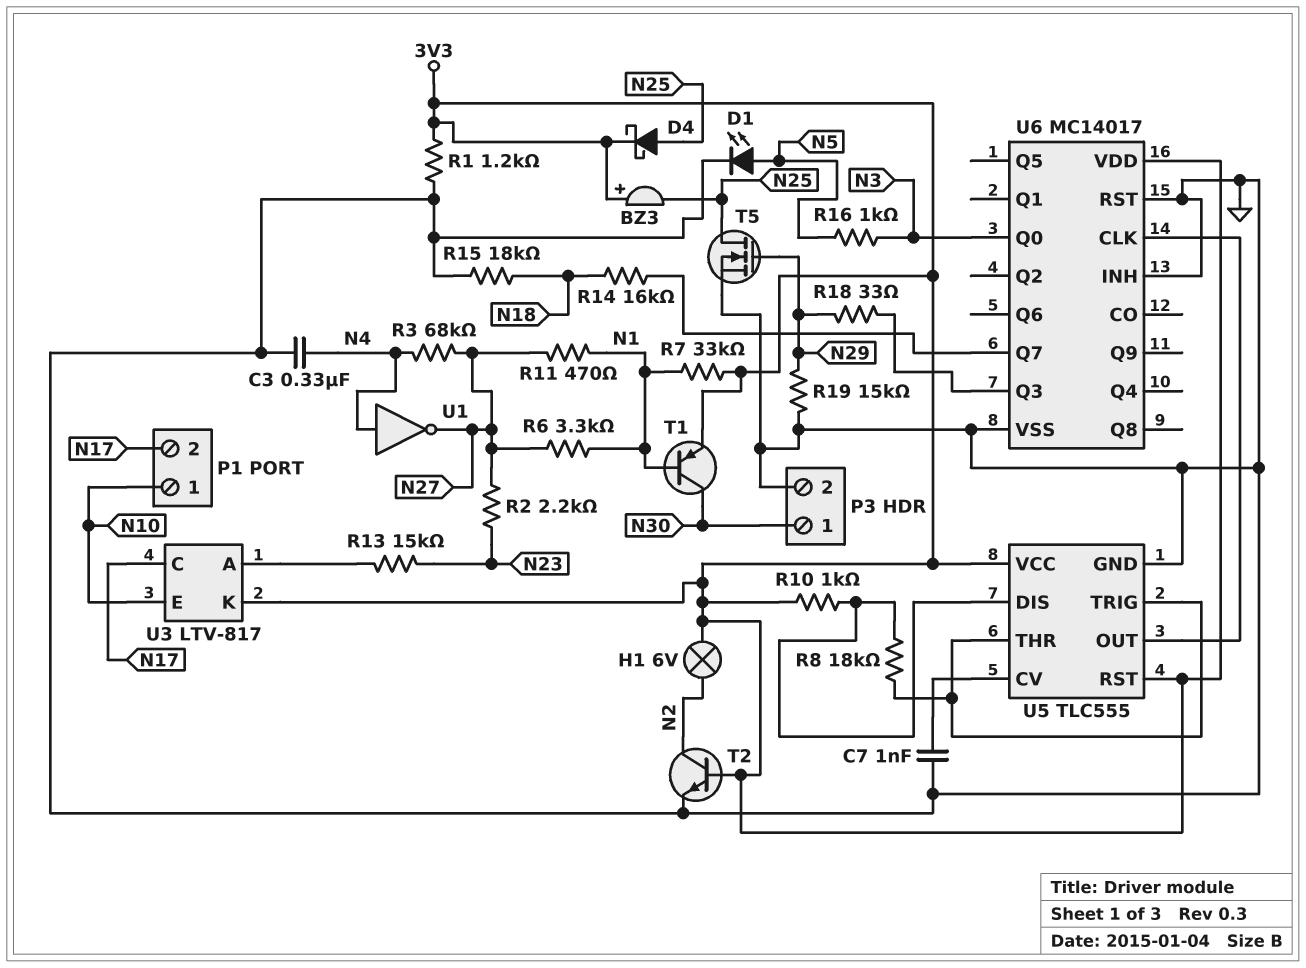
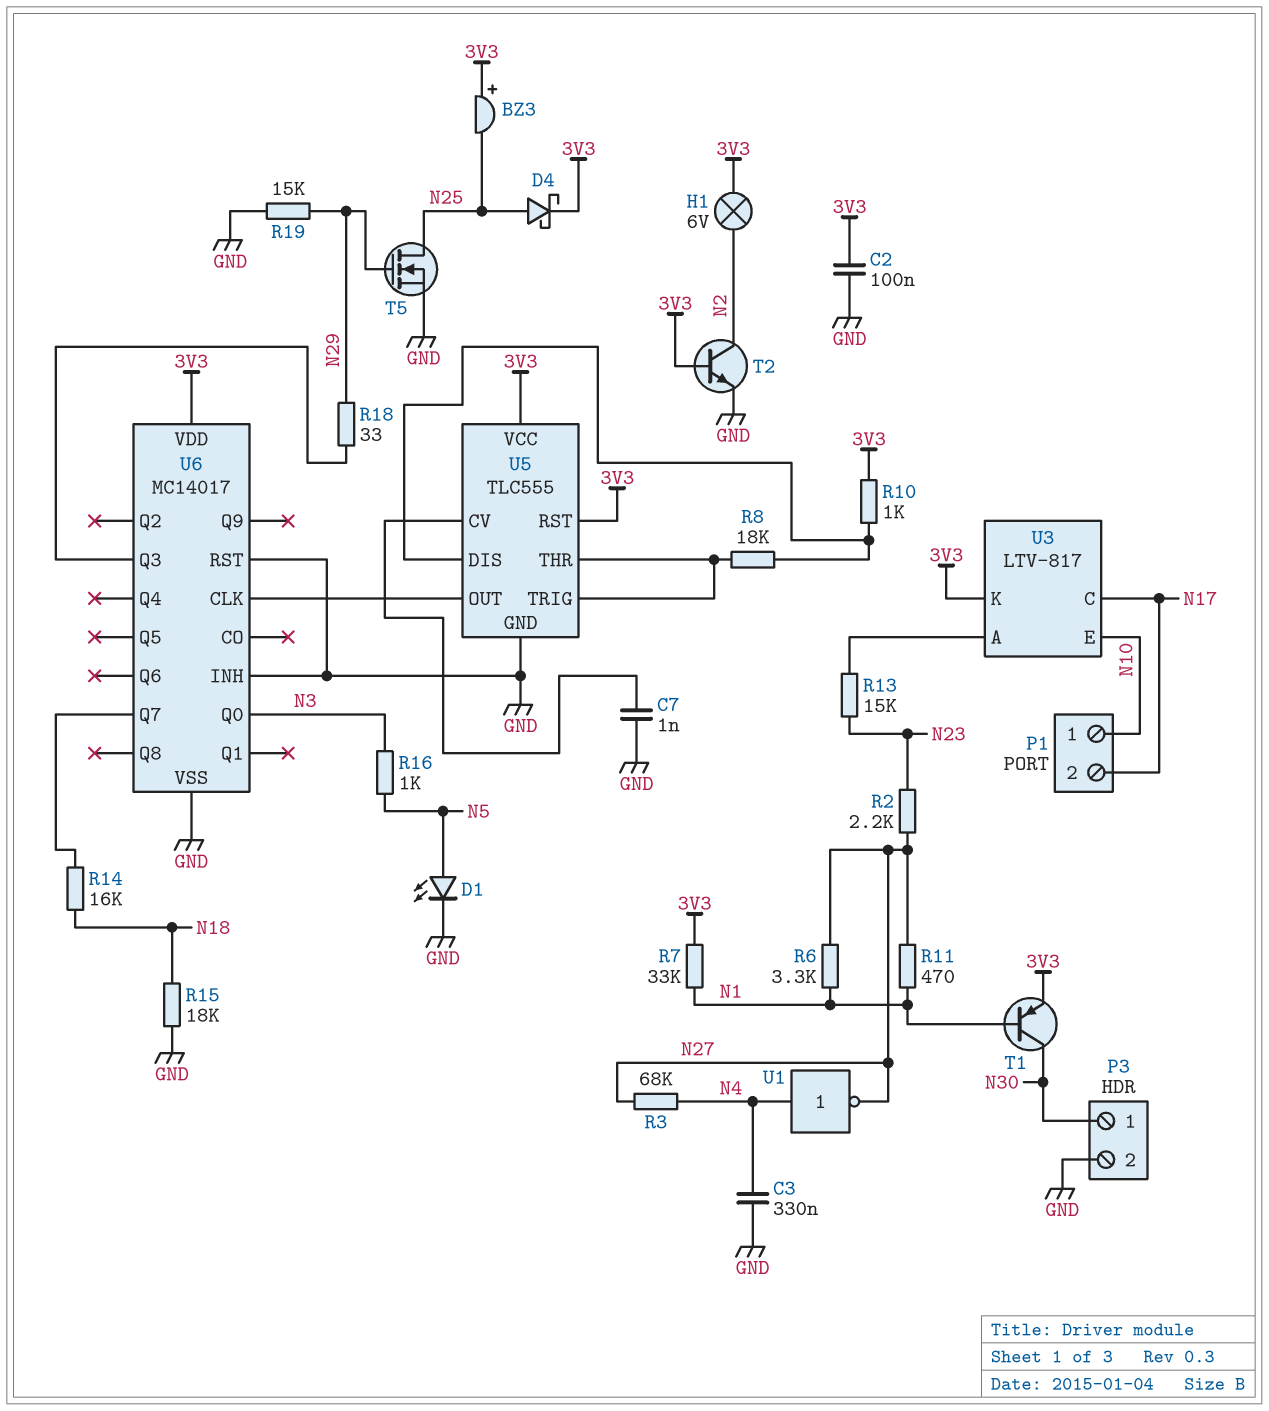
C2: none -> 100nF (3V3, GND)
R1: 1.2k (3V3, GND) -> none

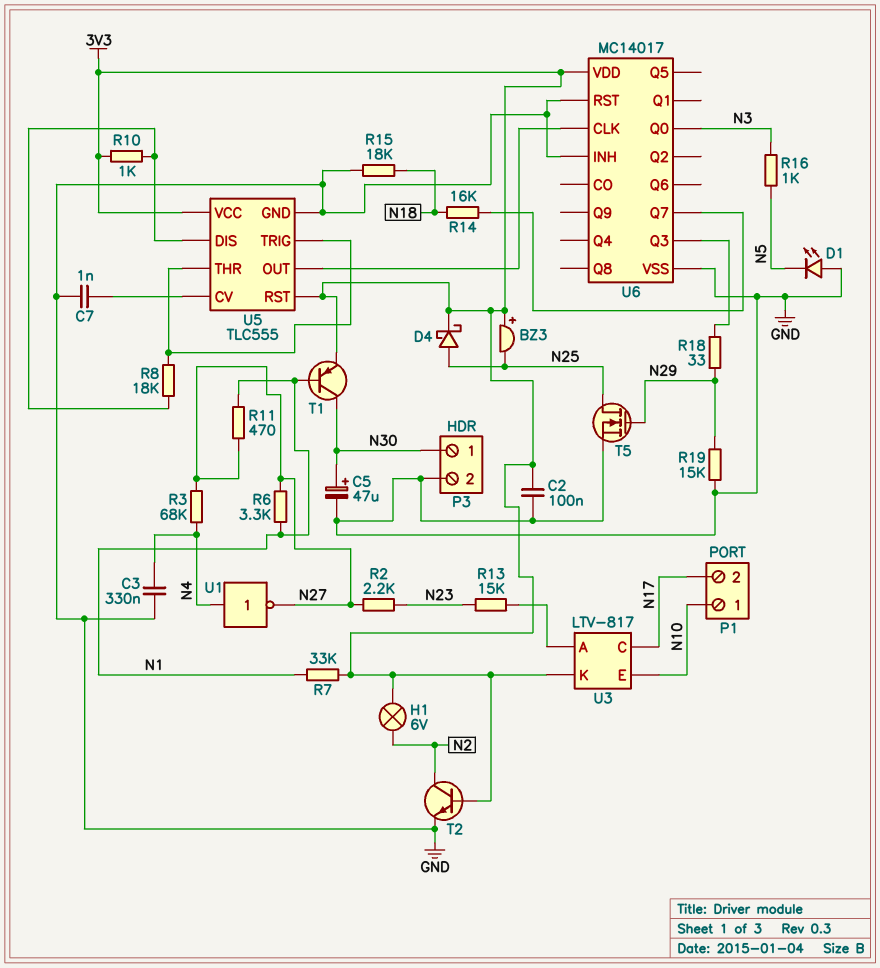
C5: none -> 47uF (plus N30, minus GND)
D1: LED (A N5, K GND) -> LED (A GND, K N5)

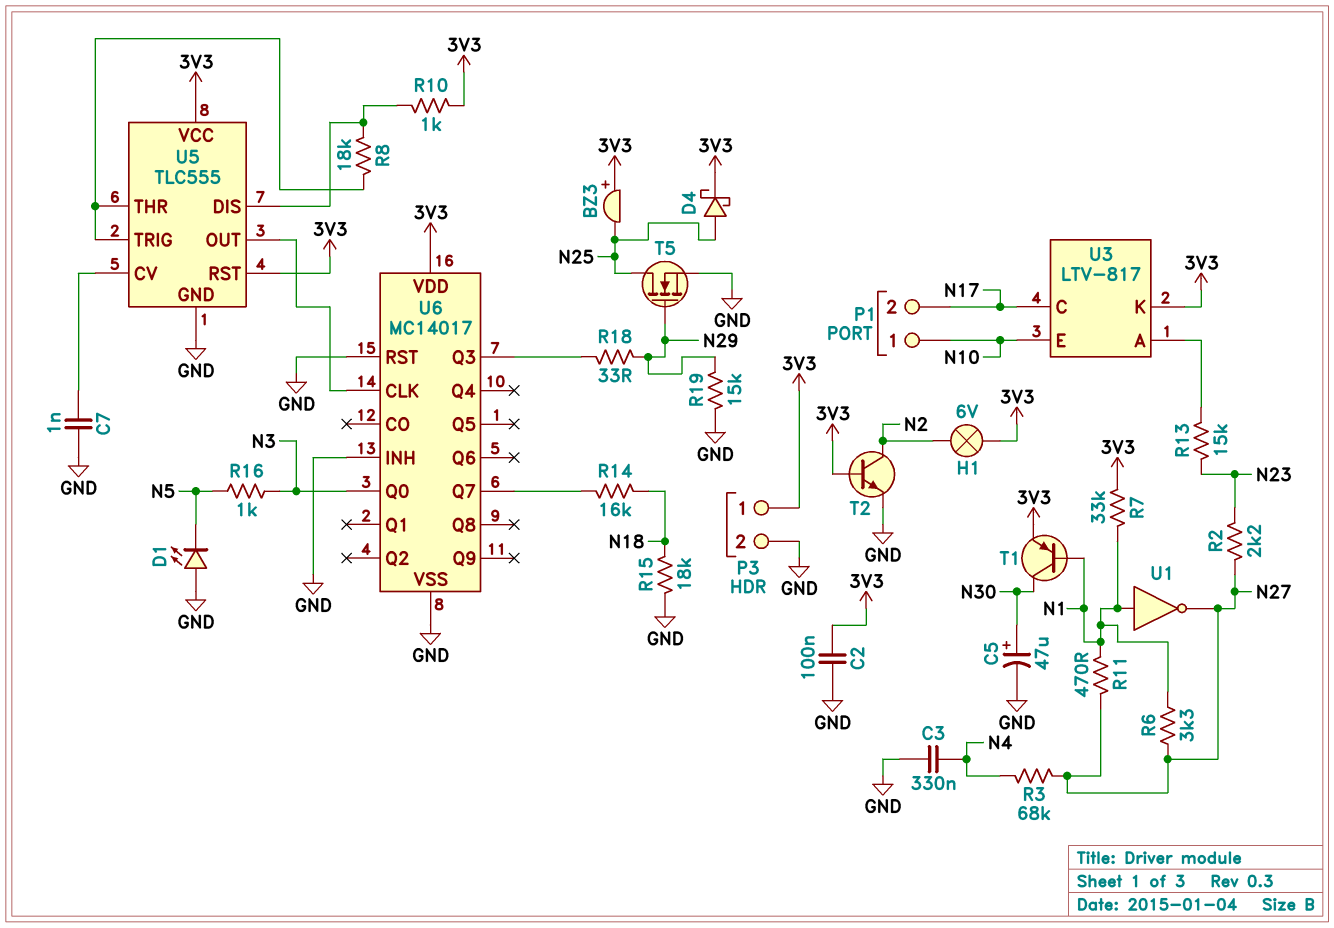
P3 pin 1: N30 -> 3V3
U1: NOT (in N4, out N27) -> NOT (in N1, out N27)

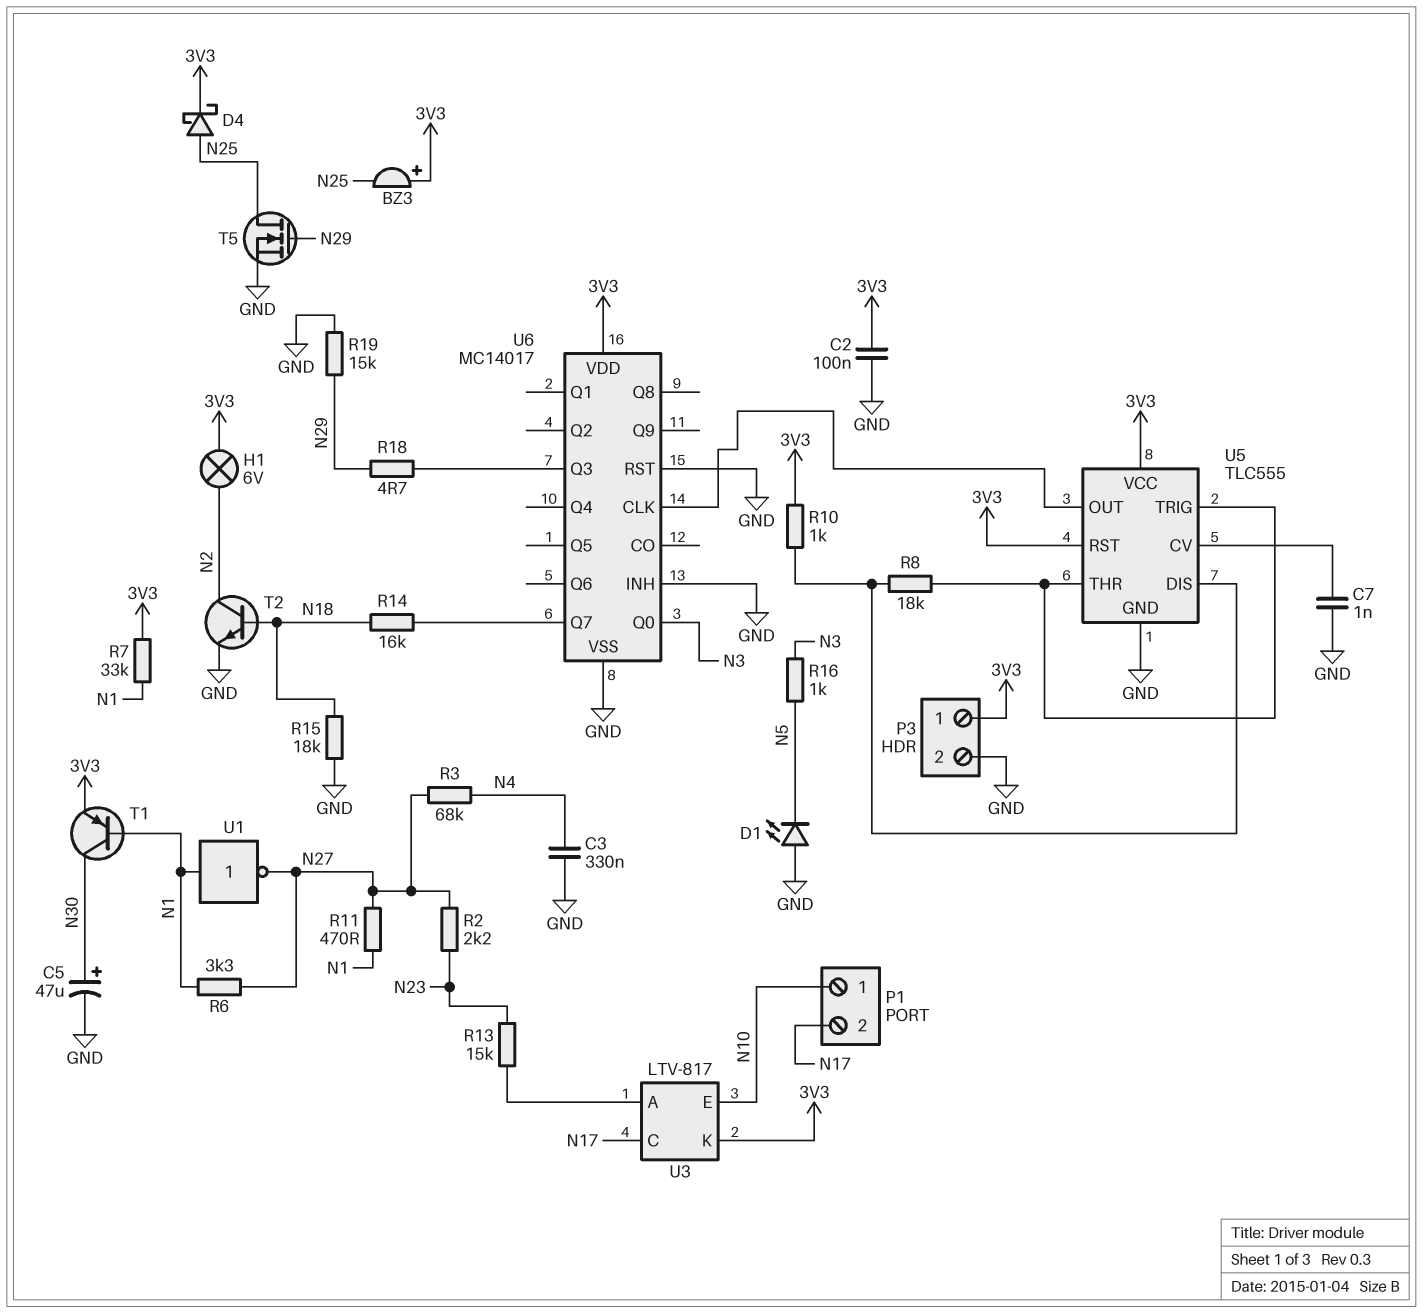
R18: 33 (N29, U6/Q3) -> 4.7 (N29, U6/Q3)
T2: NPN (B 3V3, C N2, E GND) -> NPN (B N18, C N2, E GND)

